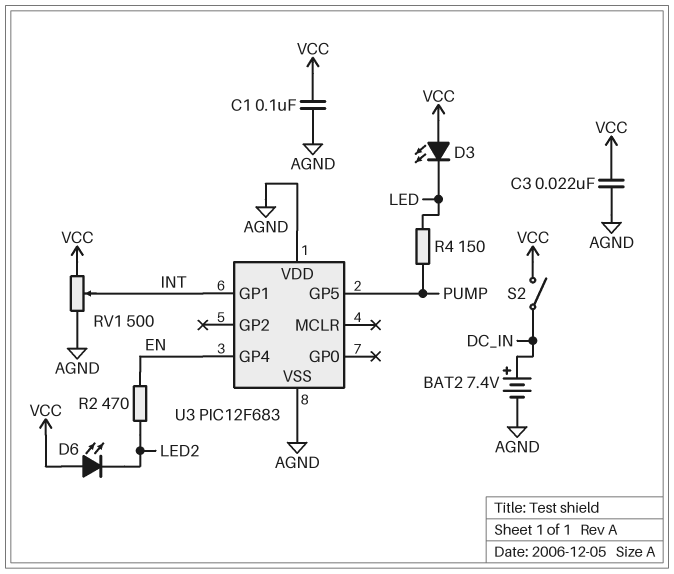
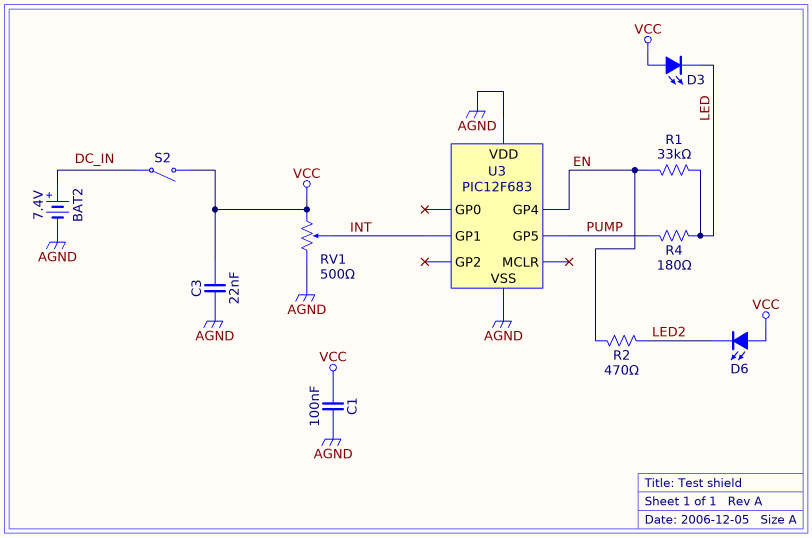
R1: none -> 33k (EN, LED)
R4: 150 (LED, PUMP) -> 180 (LED, PUMP)

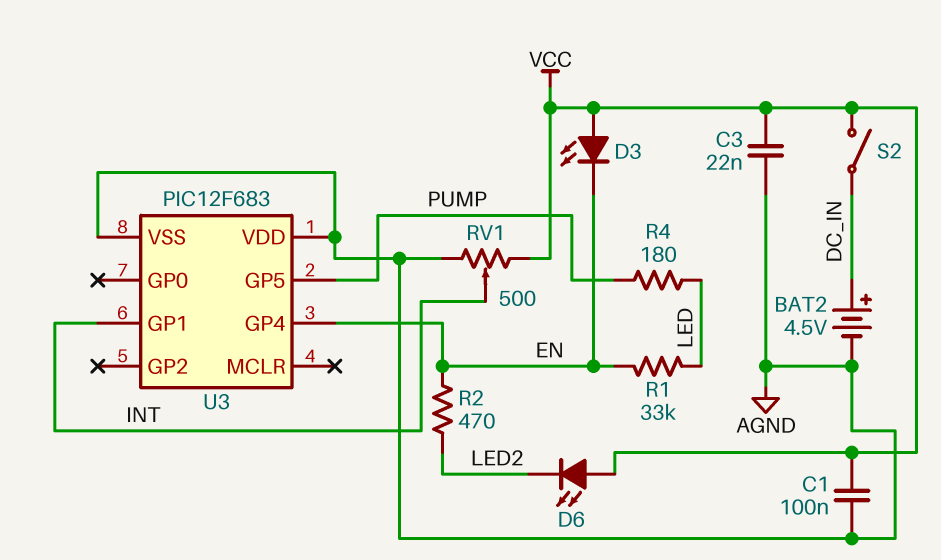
BAT2: 7.4V (plus DC_IN, minus AGND) -> 4.5V (plus DC_IN, minus AGND)
D3: LED (A VCC, K LED) -> LED (A VCC, K EN)

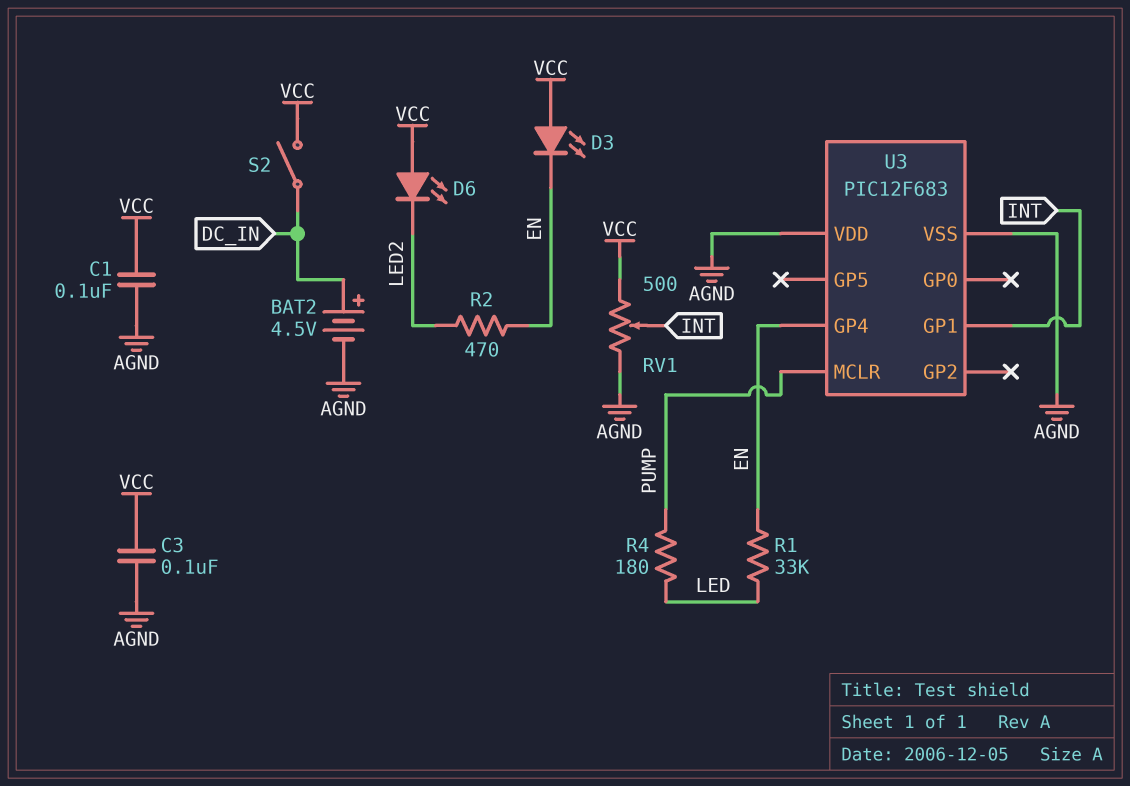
C3: 22nF (AGND, VCC) -> 100nF (AGND, VCC)
U3 pin GP5: PUMP -> none
U3 pin MCLR: none -> PUMP

